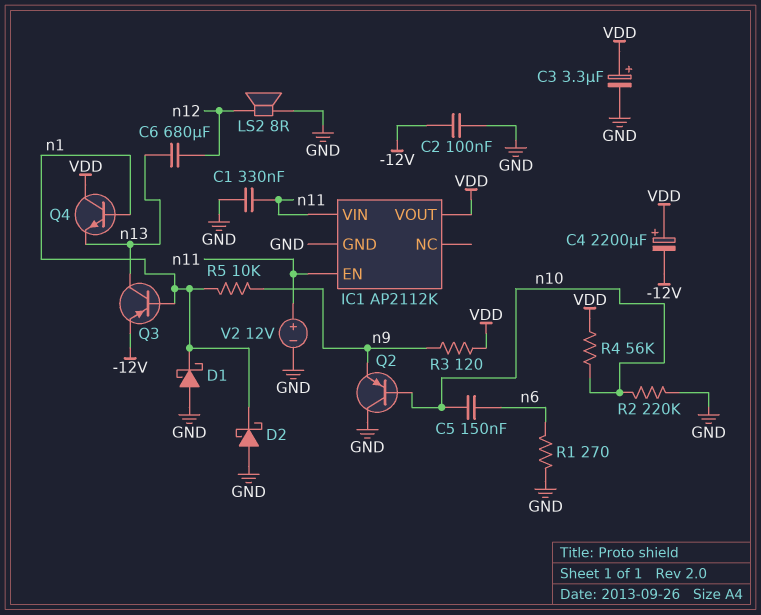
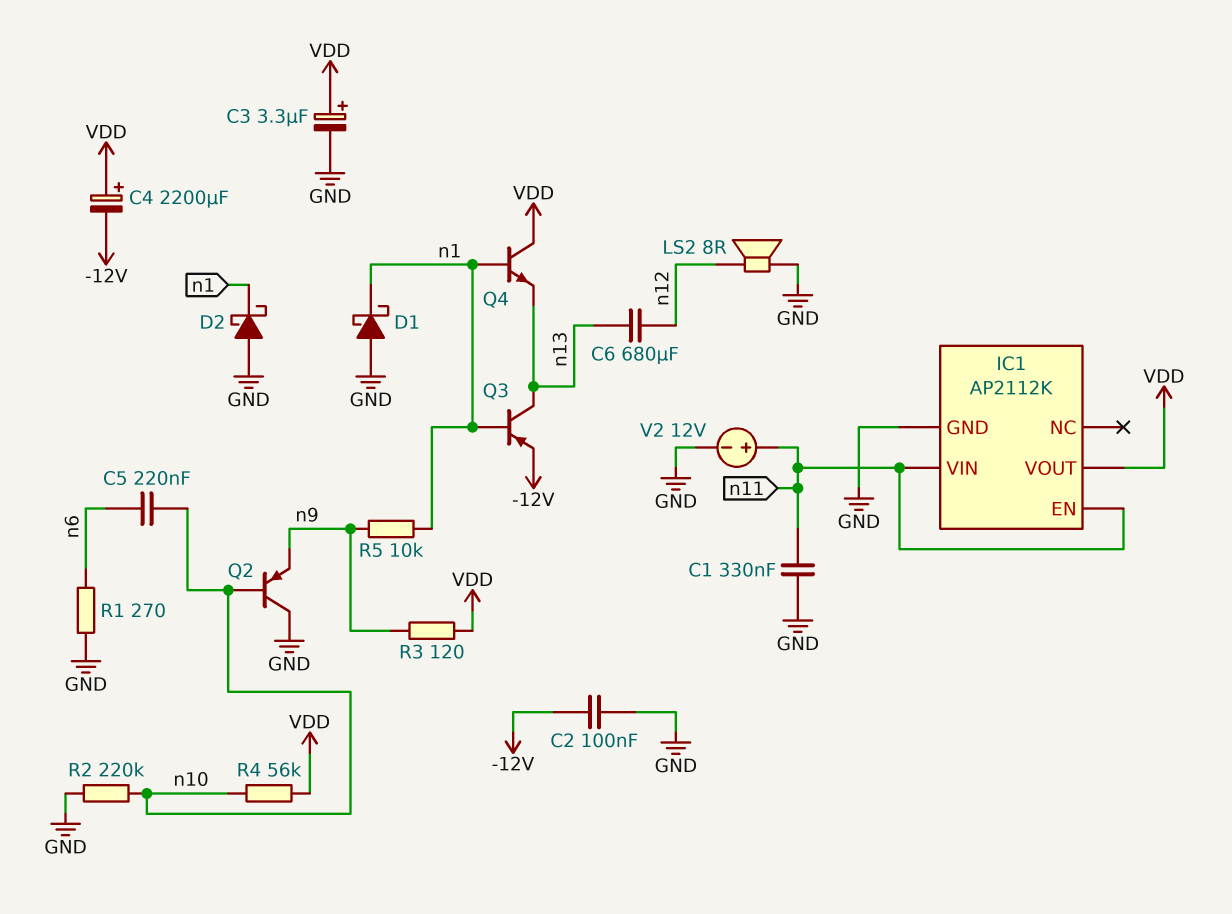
C5: 150nF (n6, n10) -> 220nF (n6, n10)

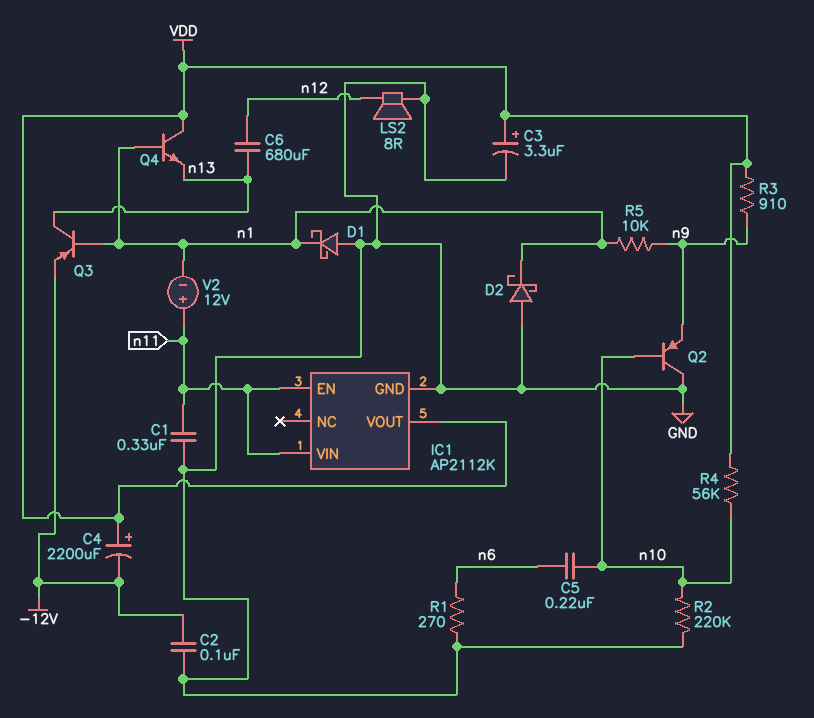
R3: 120 (VDD, n9) -> 910 (VDD, n9)
V2: 12V (plus n11, minus GND) -> 12V (plus n11, minus n1)

